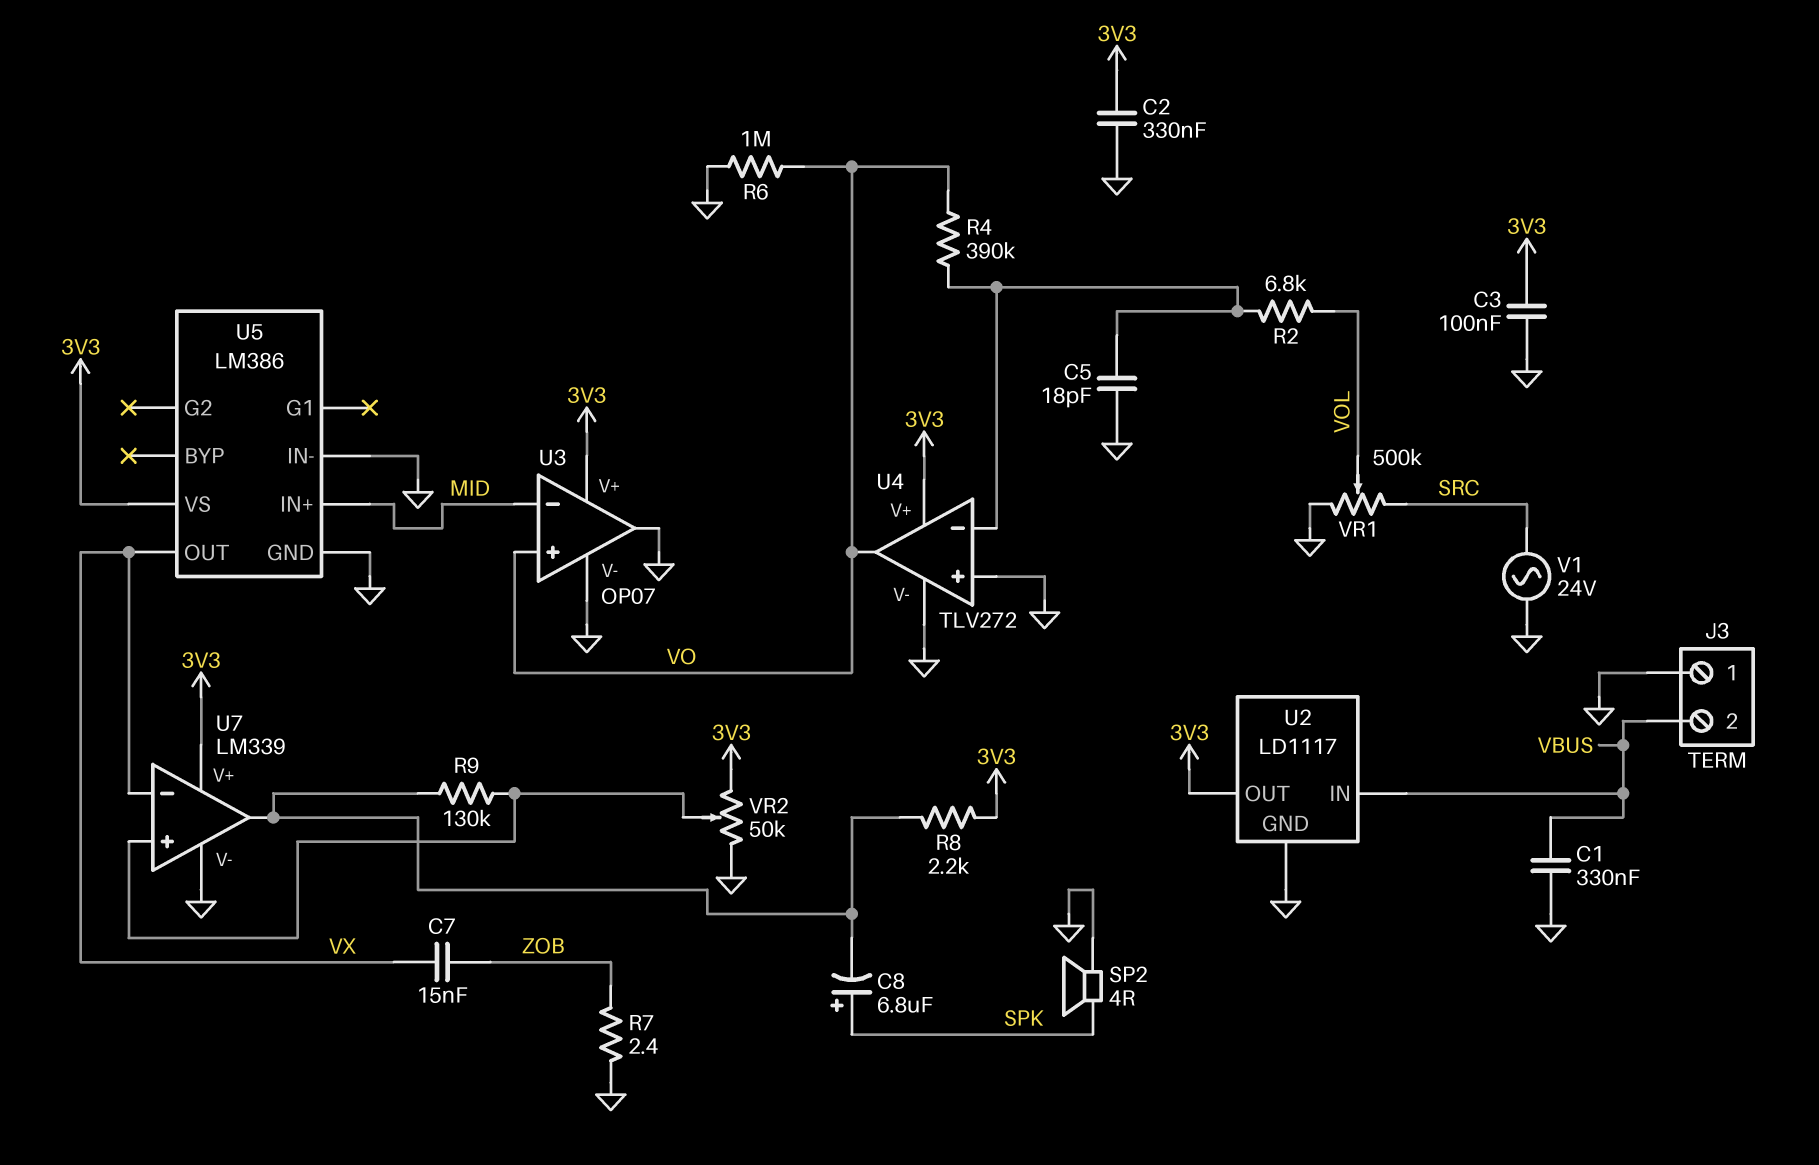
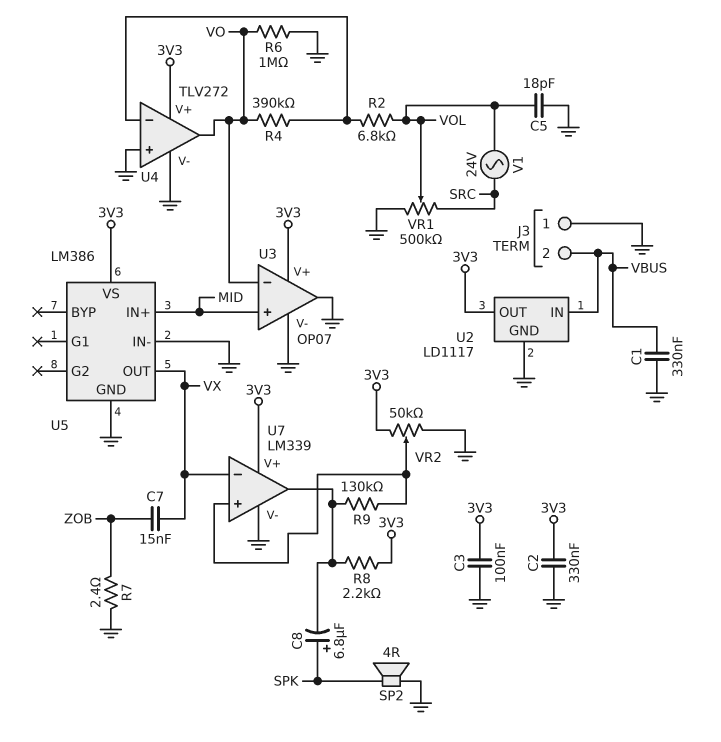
C5: 18pF (GND, U4/in-) -> 18pF (GND, VOL)
U3 pin in+: VO -> MID
U3 pin in-: MID -> VO
V1: AC 24V (GND, SRC) -> AC 24V (SRC, VOL)

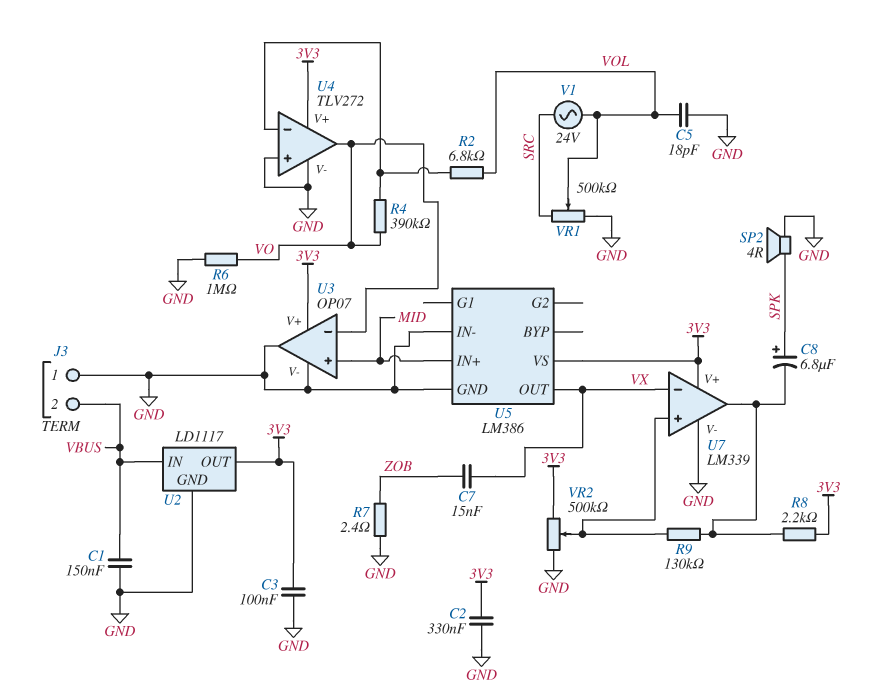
C1: 330nF (GND, VBUS) -> 150nF (GND, VBUS)
VR2: 50k (3V3, GND, wiper U7/in+) -> 500k (3V3, GND, wiper U7/in+)

